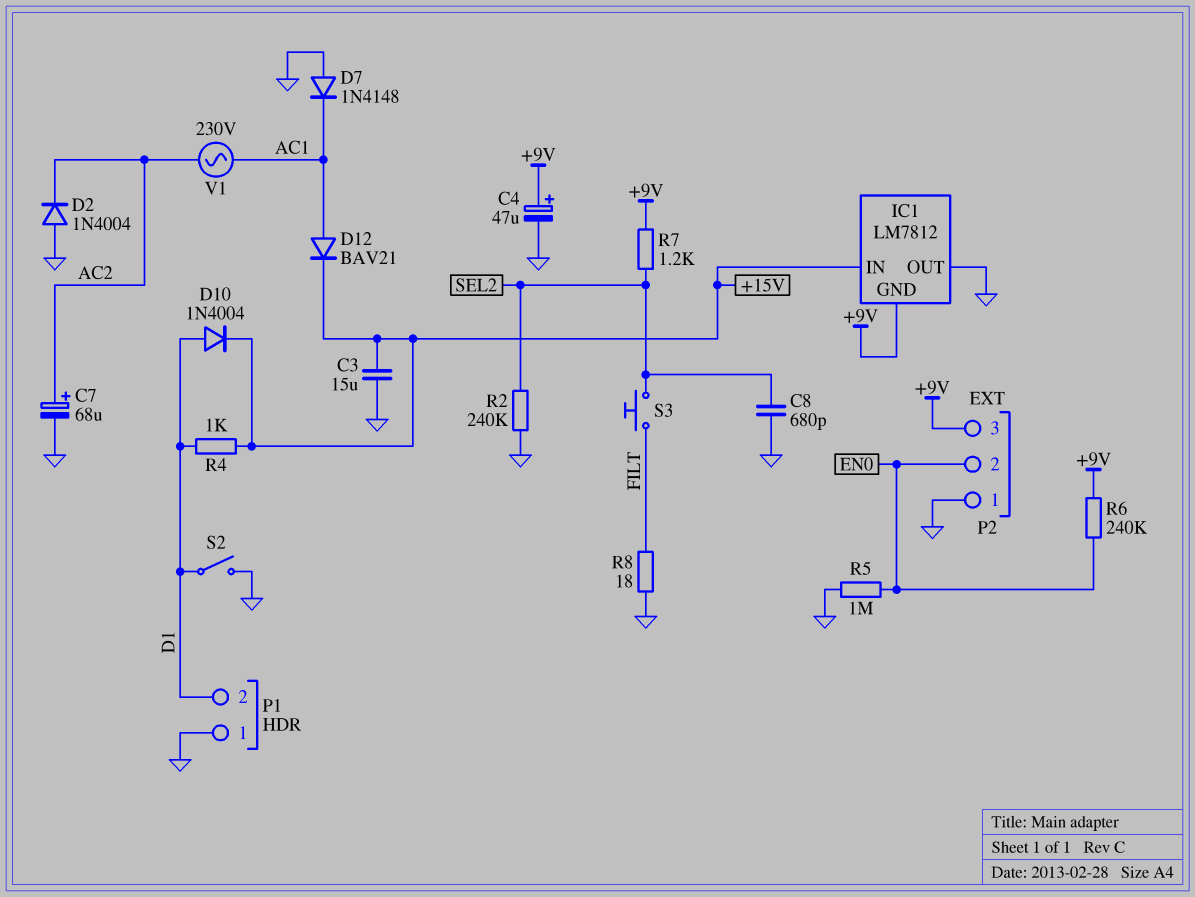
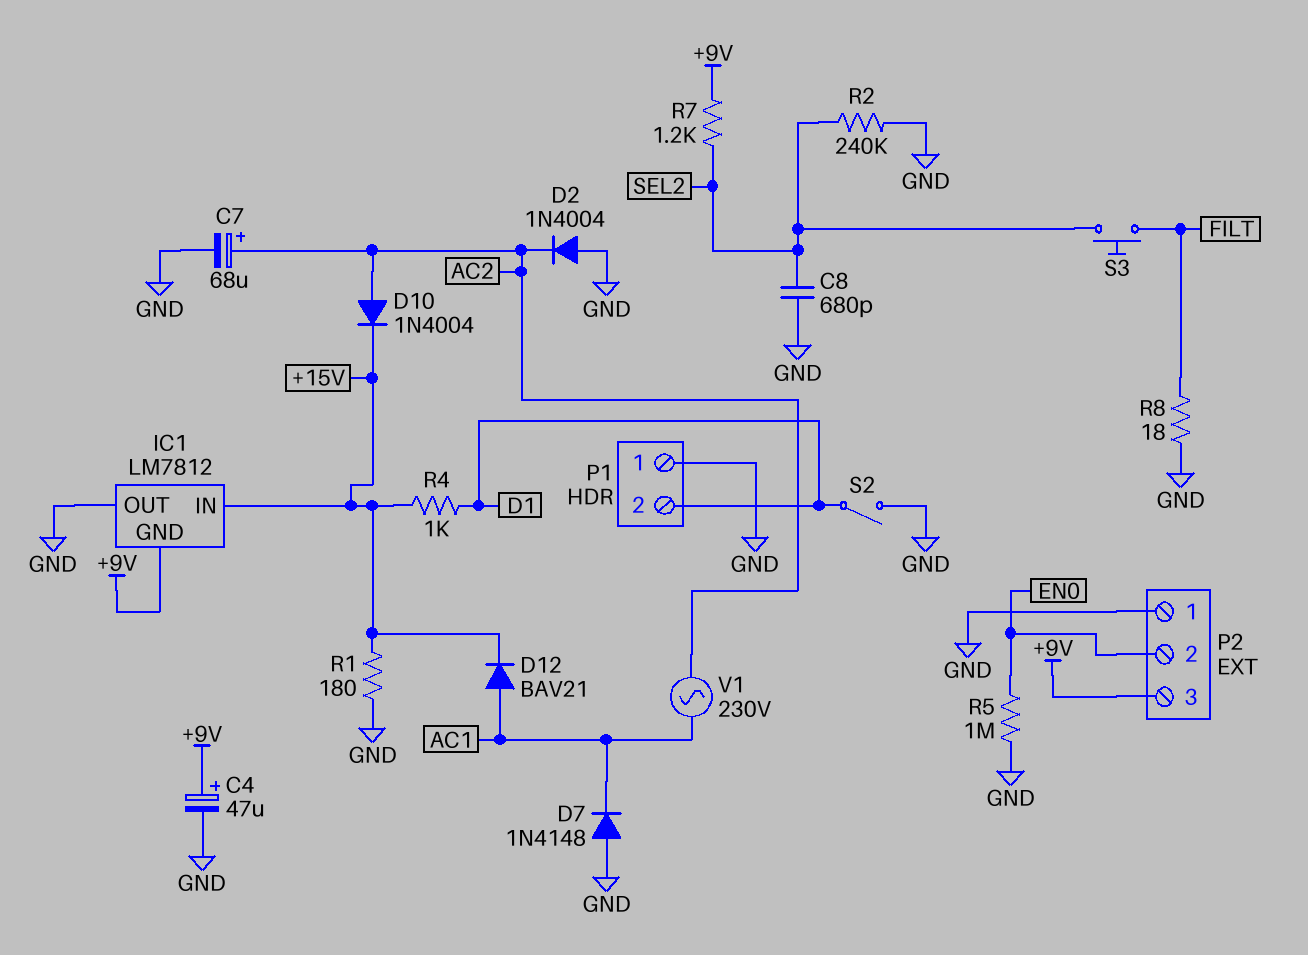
C3: 15uF (+15V, GND) -> none
D10: diode 1N4004 (A D1, K +15V) -> diode 1N4004 (A AC2, K +15V)
R1: none -> 180 (+15V, GND)
R6: 240k (+9V, EN0) -> none

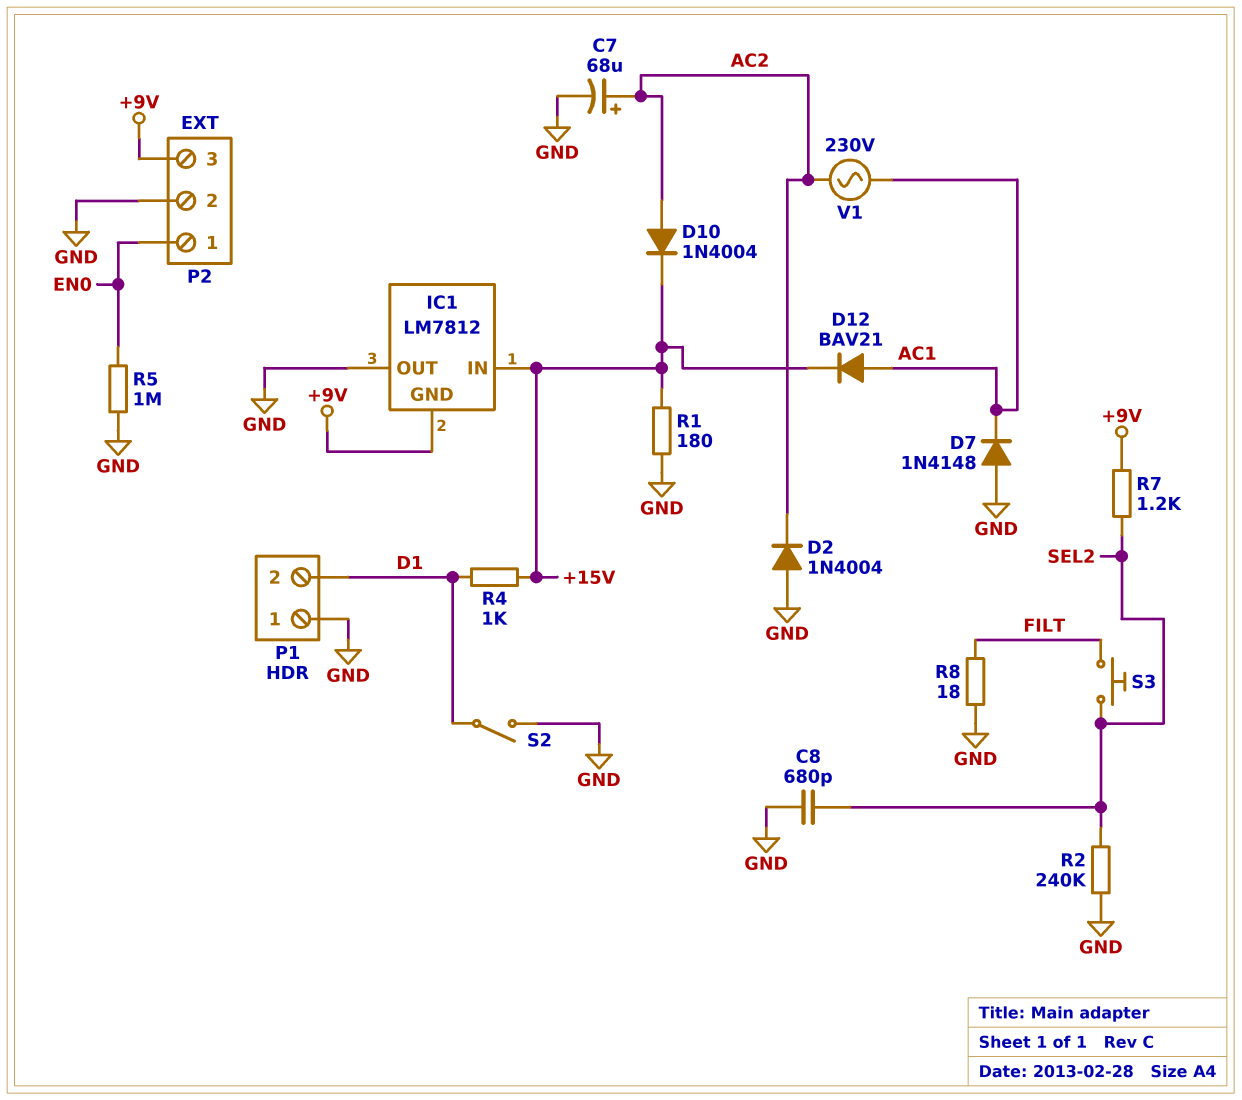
C4: 47uF (plus +9V, minus GND) -> none
P2 pin 1: GND -> EN0
P2 pin 2: EN0 -> GND

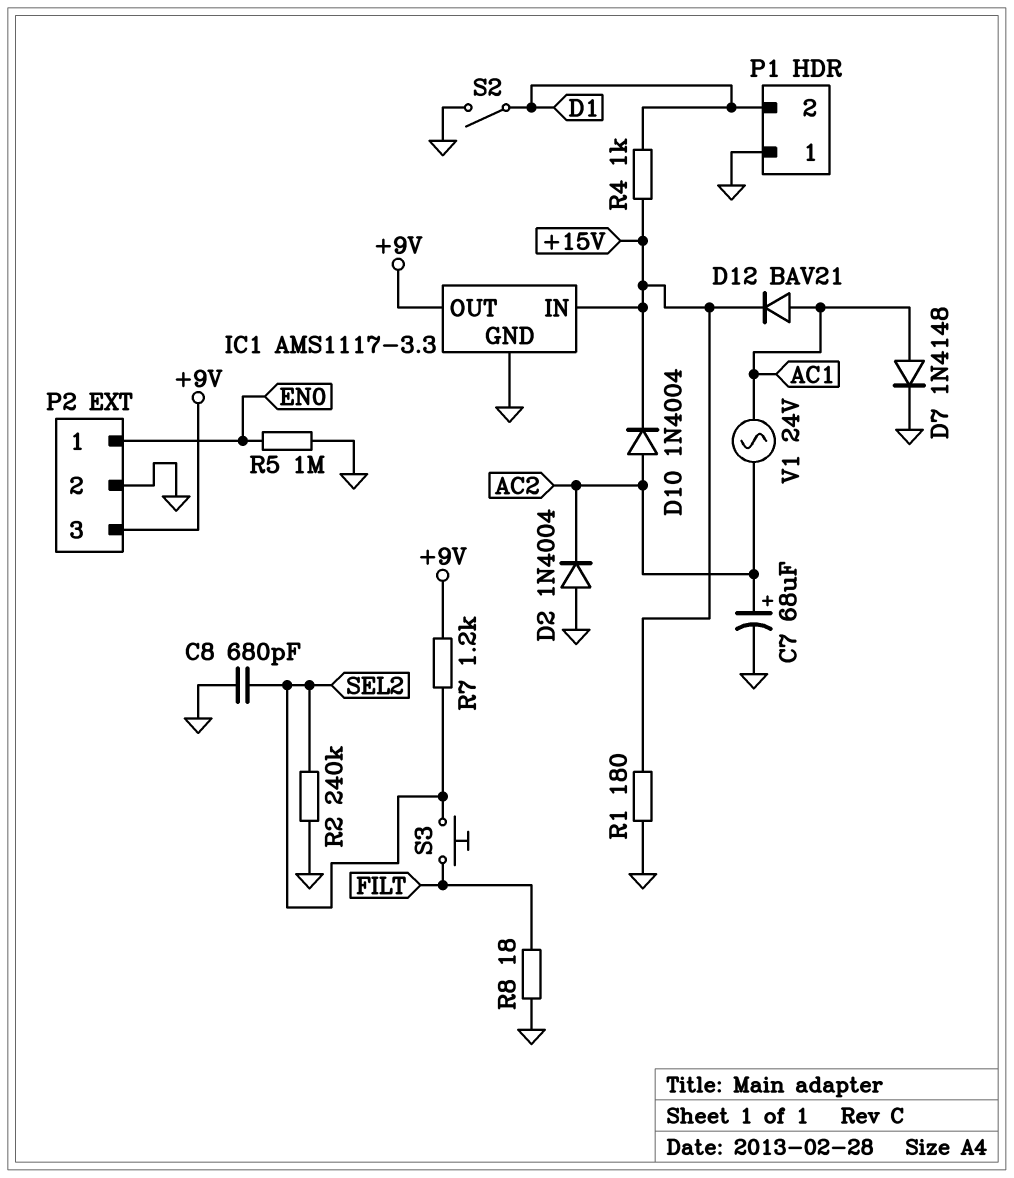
D7: diode 1N4148 (A GND, K AC1) -> diode 1N4148 (A AC1, K GND)
IC1: LM7812 -> AMS1117-3.3
IC1 pin GND: +9V -> GND
IC1 pin OUT: GND -> +9V
V1: AC 230V (AC1, AC2) -> AC 24V (AC1, AC2)

